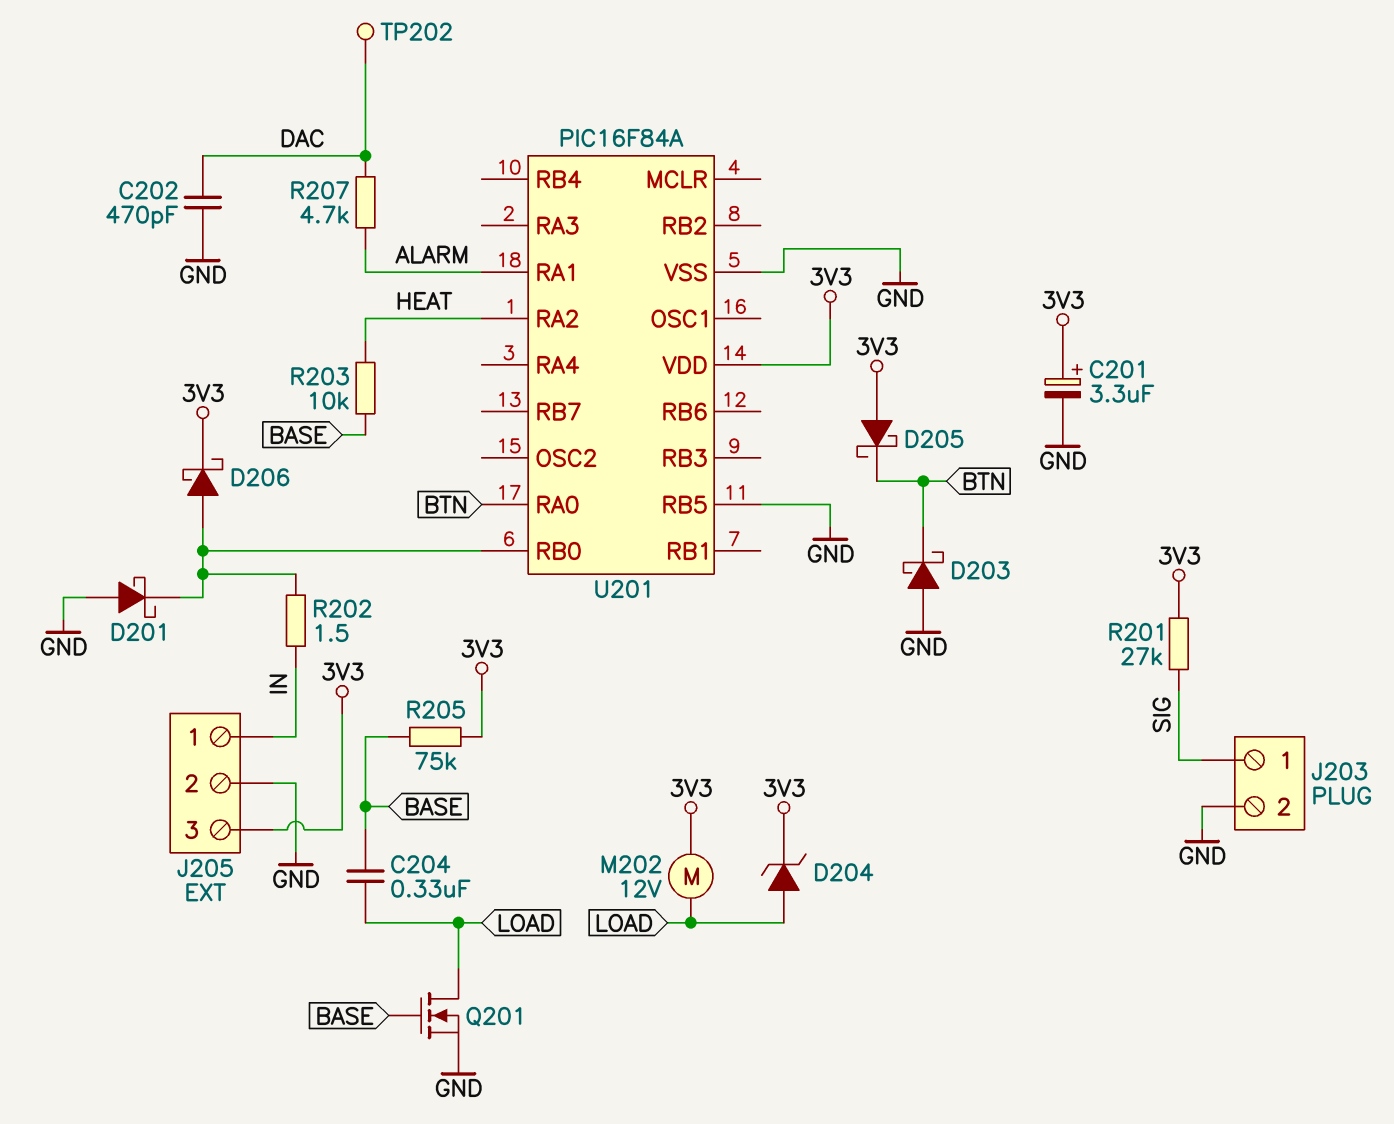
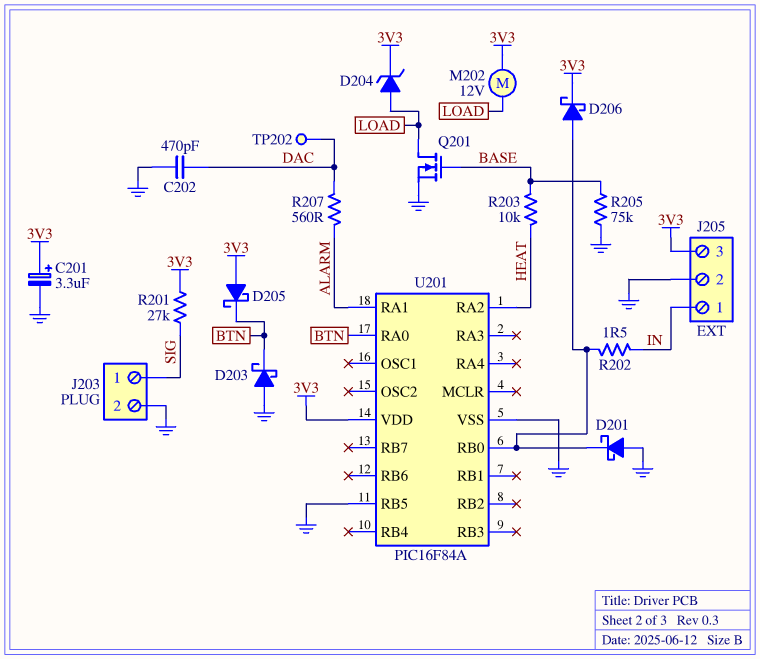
C204: 330nF (BASE, LOAD) -> none
R205: 75k (3V3, BASE) -> 75k (BASE, GND)
R207: 4.7k (ALARM, DAC) -> 560 (ALARM, DAC)

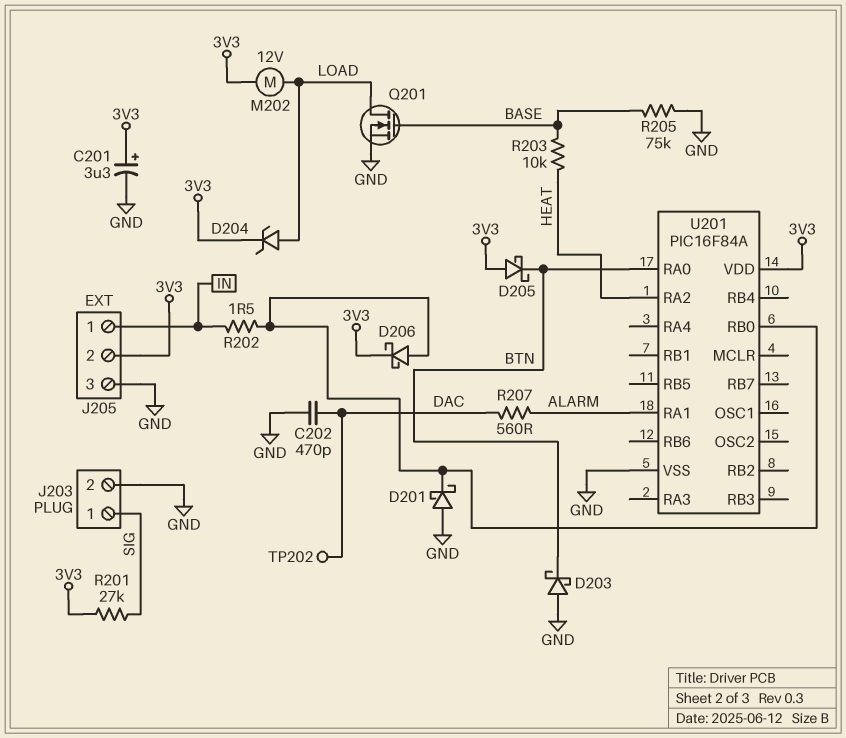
J205 pin 2: GND -> 3V3
J205 pin 3: 3V3 -> GND
U201 pin RB5: GND -> none

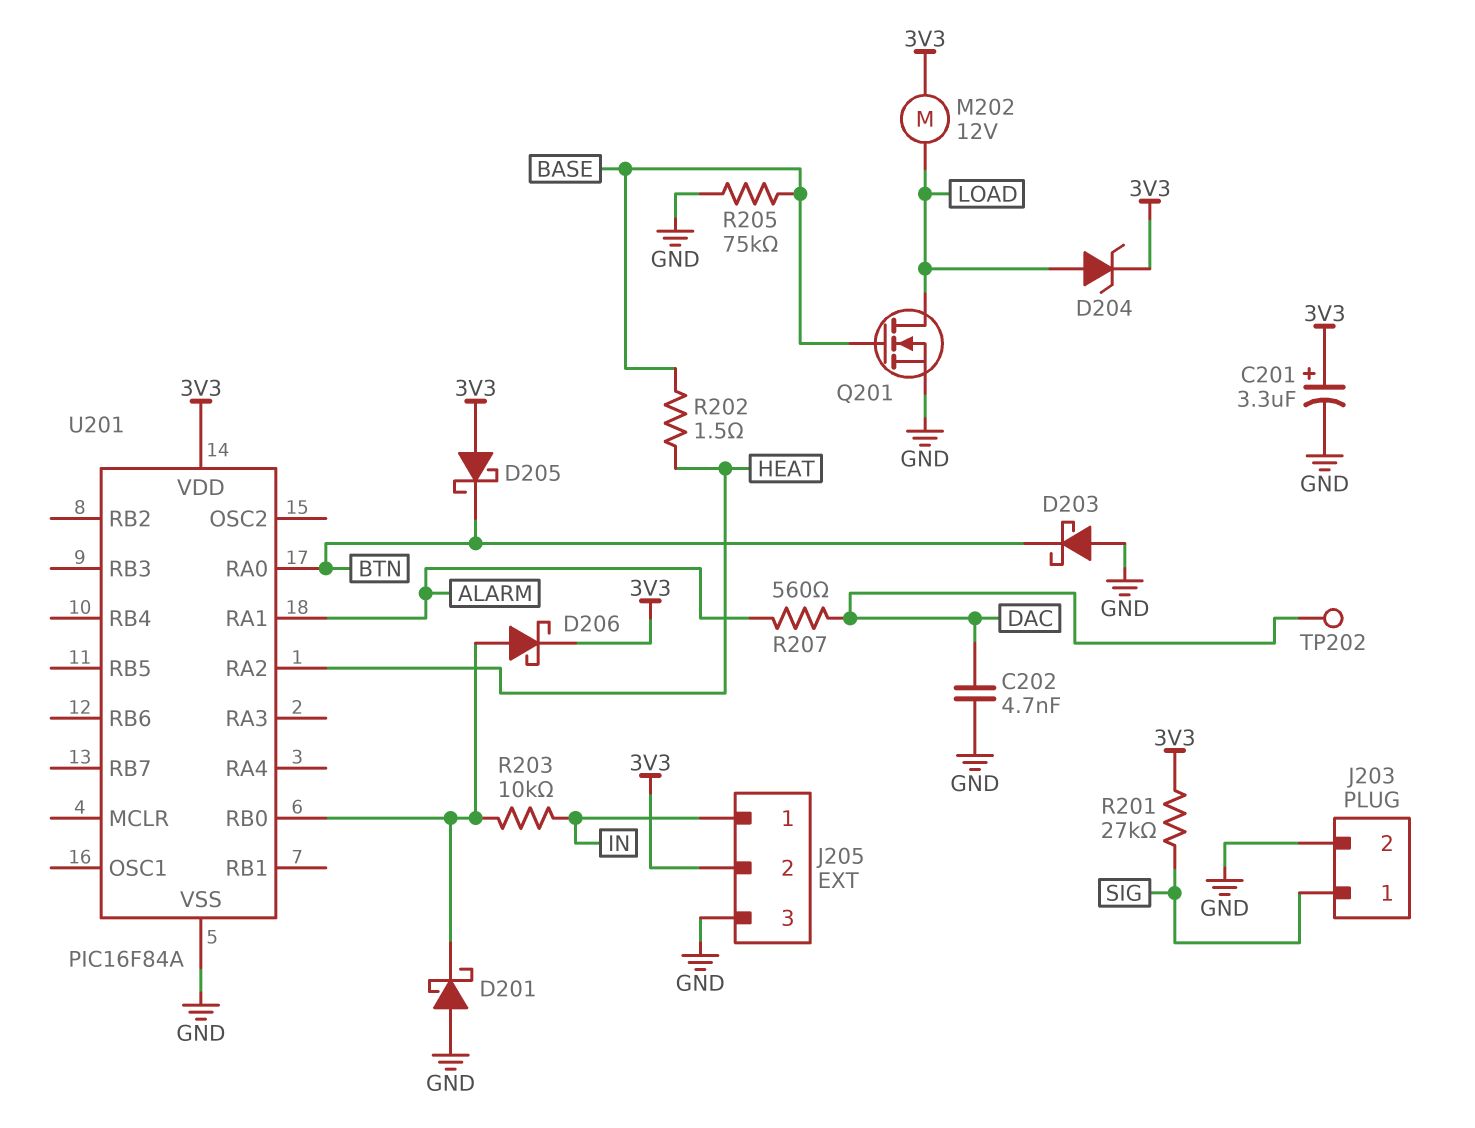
C202: 470pF (DAC, GND) -> 4.7nF (DAC, GND)
R202: 1.5 (IN, U201/RB0) -> 1.5 (BASE, HEAT)
R203: 10k (BASE, HEAT) -> 10k (IN, U201/RB0)

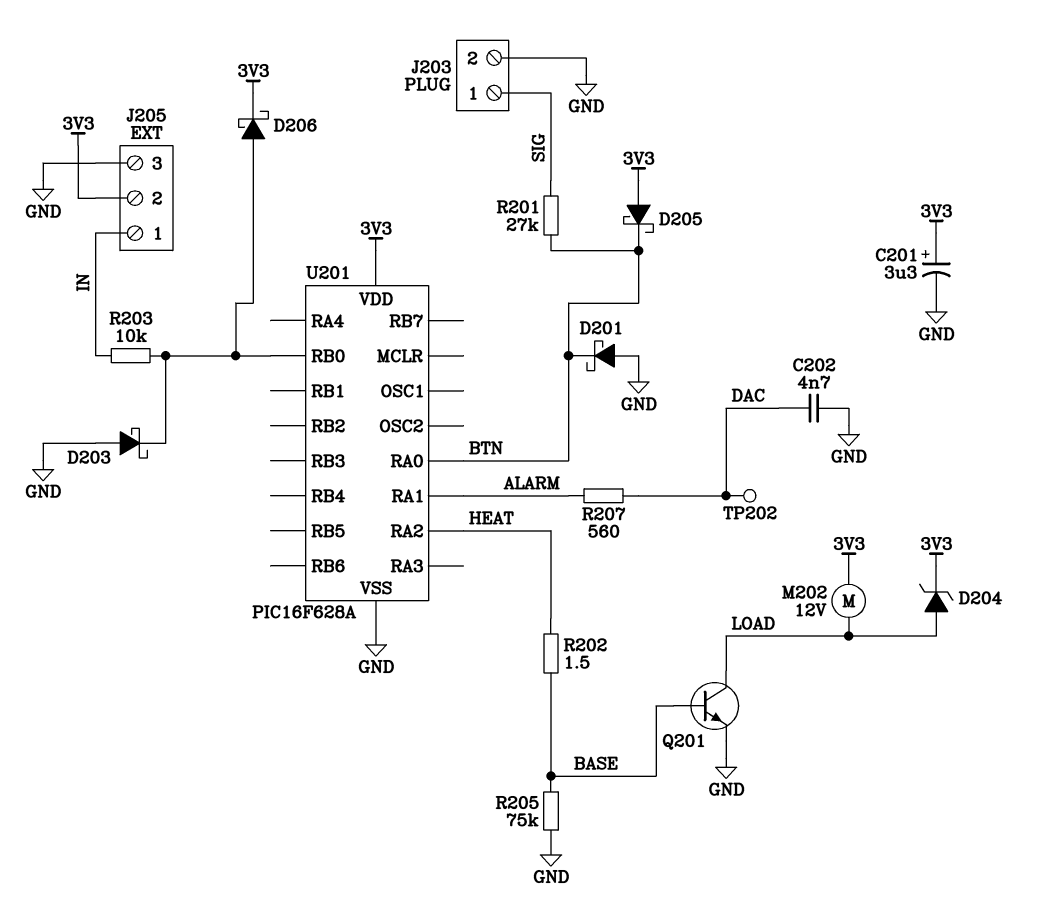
D201: schottky (A GND, K U201/RB0) -> schottky (A GND, K BTN)
D203: schottky (A GND, K BTN) -> schottky (A GND, K U201/RB0)
Q201: NMOS (G BASE, D LOAD, S GND) -> NPN (B BASE, C LOAD, E GND)
R201: 27k (3V3, SIG) -> 27k (BTN, SIG)
U201: PIC16F84A -> PIC16F628A

